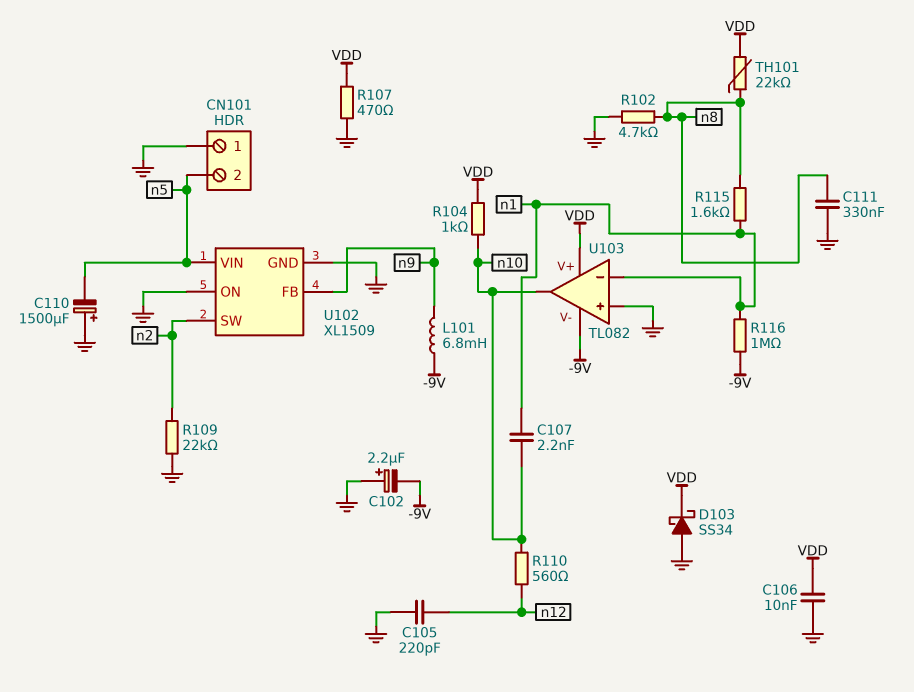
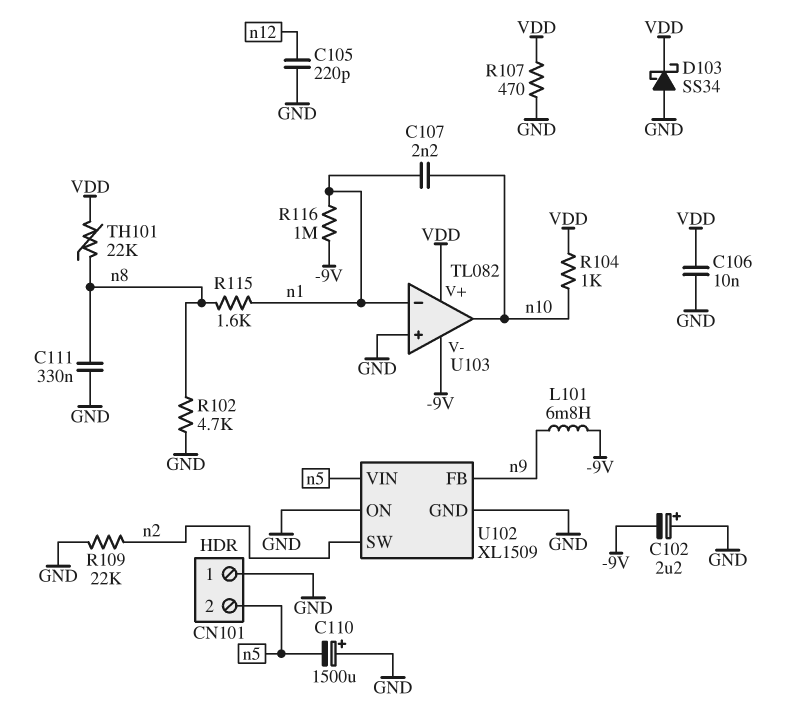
R110: 560 (n10, n12) -> none

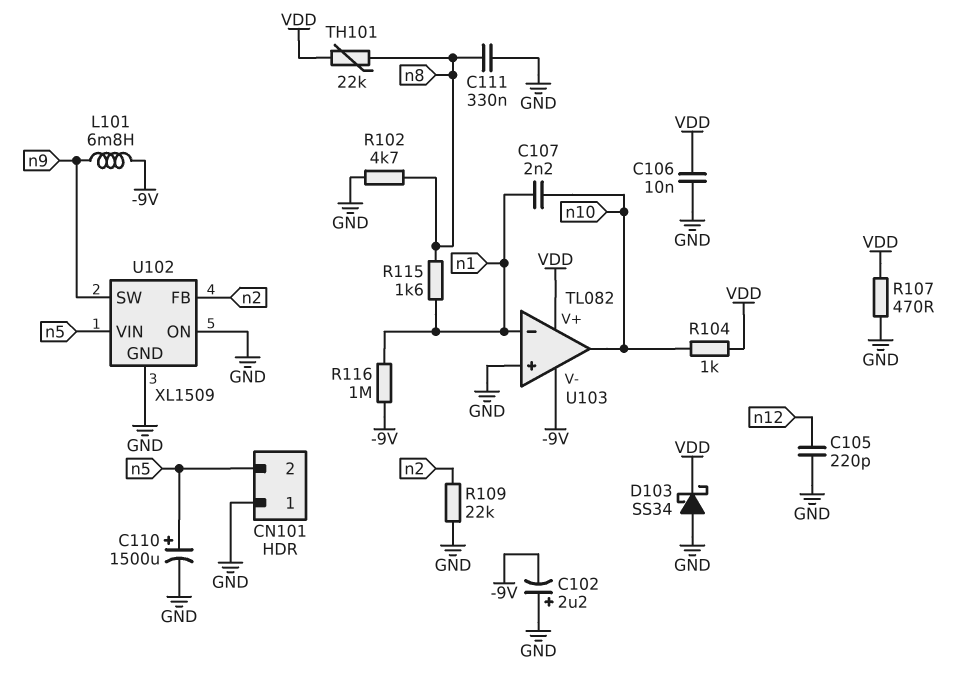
C110: 1500uF (plus GND, minus n5) -> 1500uF (plus n5, minus GND)
U102 pin FB: n9 -> n2
U102 pin SW: n2 -> n9

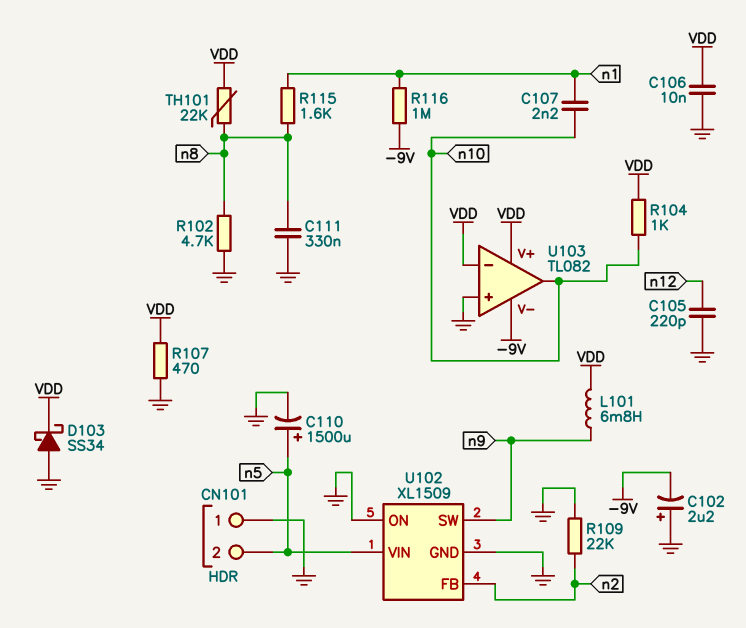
L101: 6.8mH (-9V, n9) -> 6.8mH (VDD, n9)
U103 pin in-: n1 -> VDD

